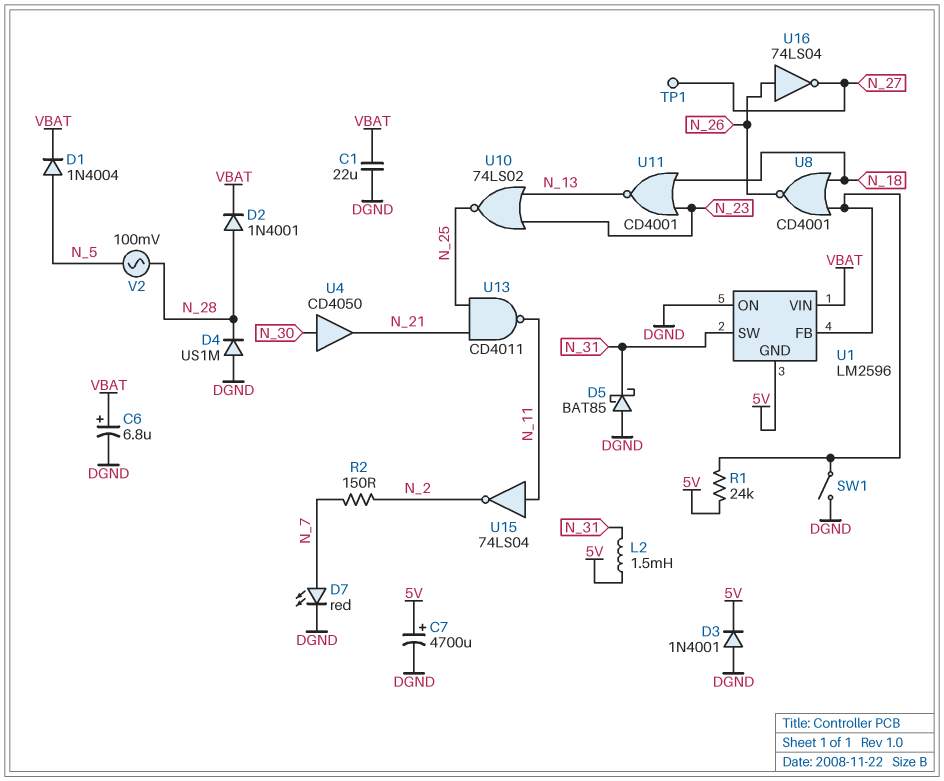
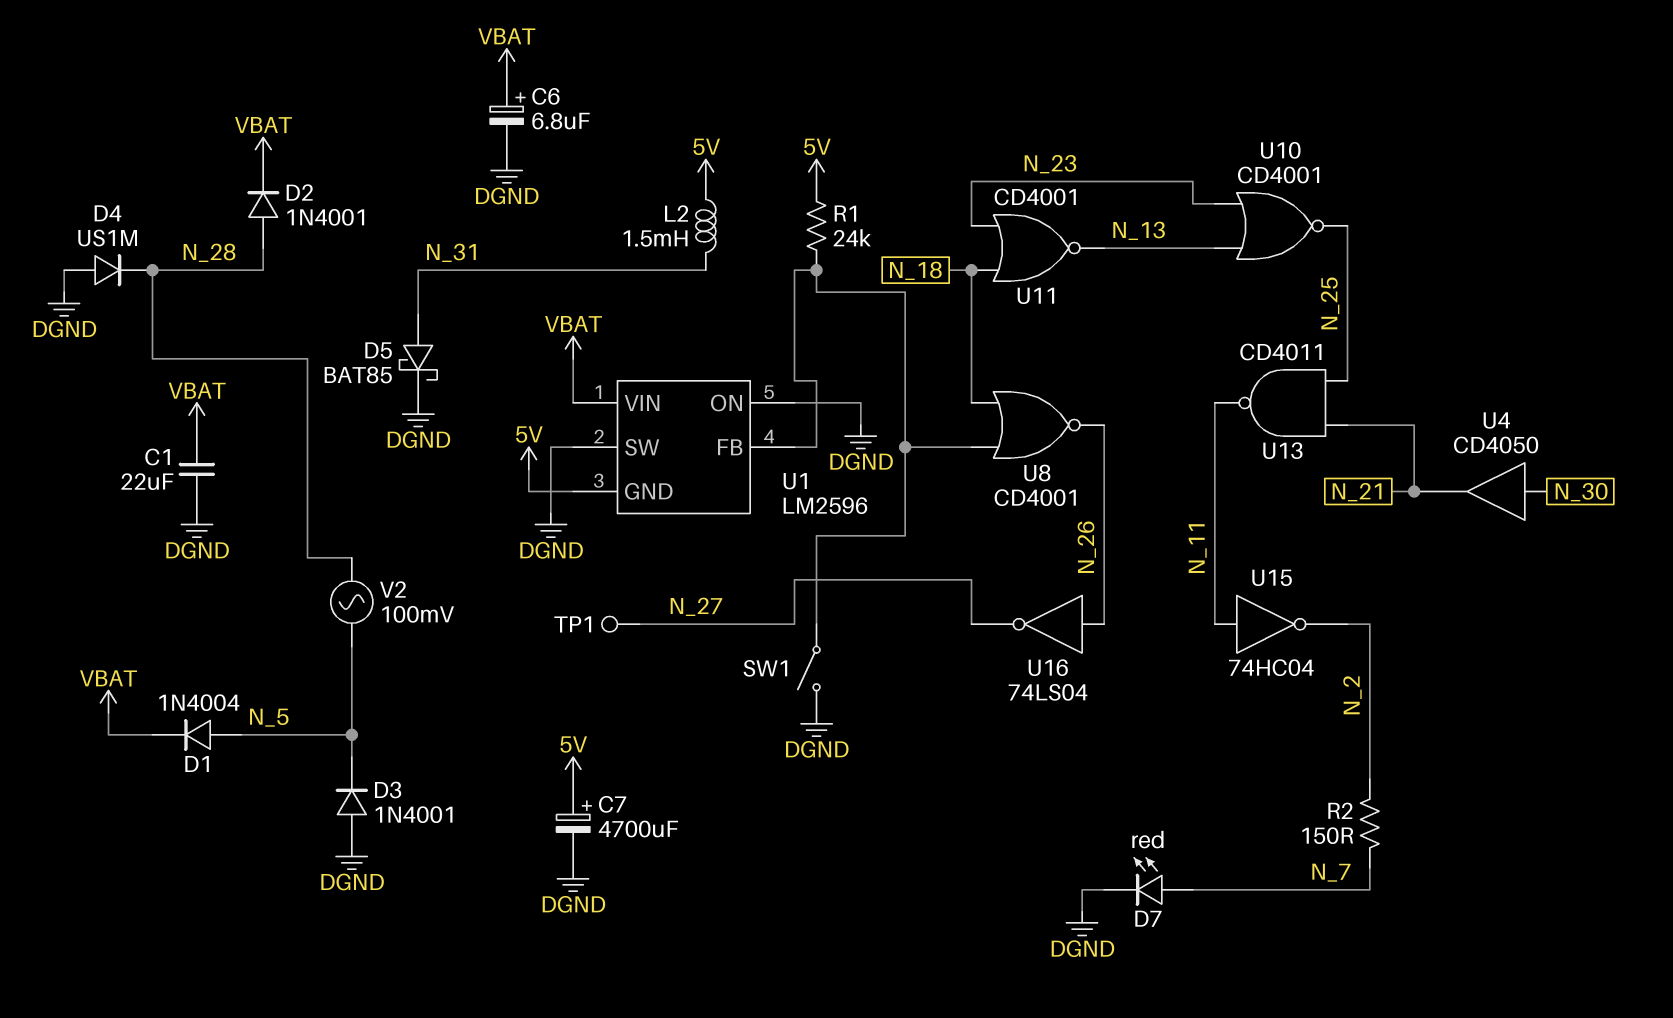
D3: diode 1N4001 (A DGND, K 5V) -> diode 1N4001 (A DGND, K N_5)
D5: schottky BAT85 (A DGND, K N_31) -> schottky BAT85 (A N_31, K DGND)
U1 pin SW: N_31 -> DGND
U10: NOR 74LS02 (in N_13, in N_23, out N_25) -> NOR CD4001 (in N_13, in N_23, out N_25)
U15: NOT 74LS04 (in N_11, out N_2) -> NOT 74HC04 (in N_11, out N_2)

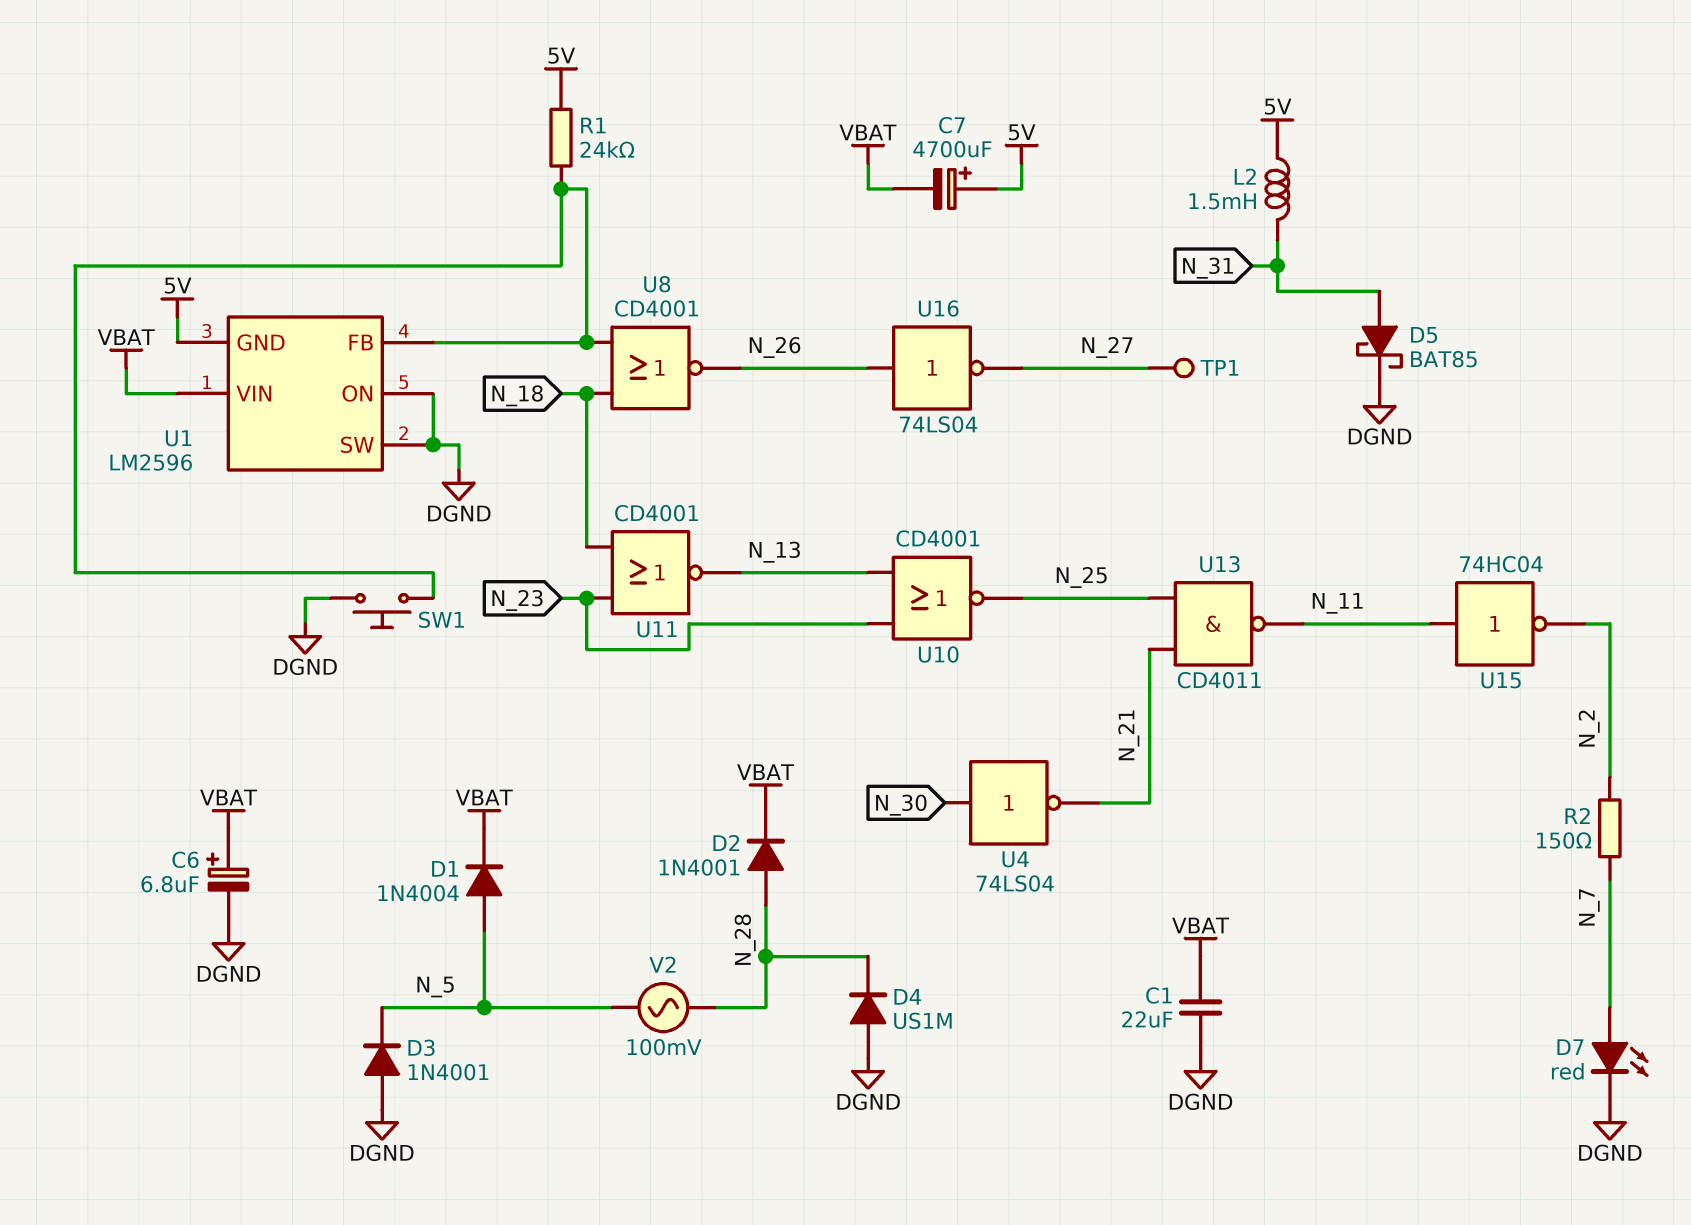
C7: 4700uF (plus 5V, minus DGND) -> 4700uF (plus 5V, minus VBAT)
SW1: switch (DGND, U1/FB) -> button (DGND, U1/FB)
U4: buffer CD4050 (in N_30, out N_21) -> NOT 74LS04 (in N_30, out N_21)

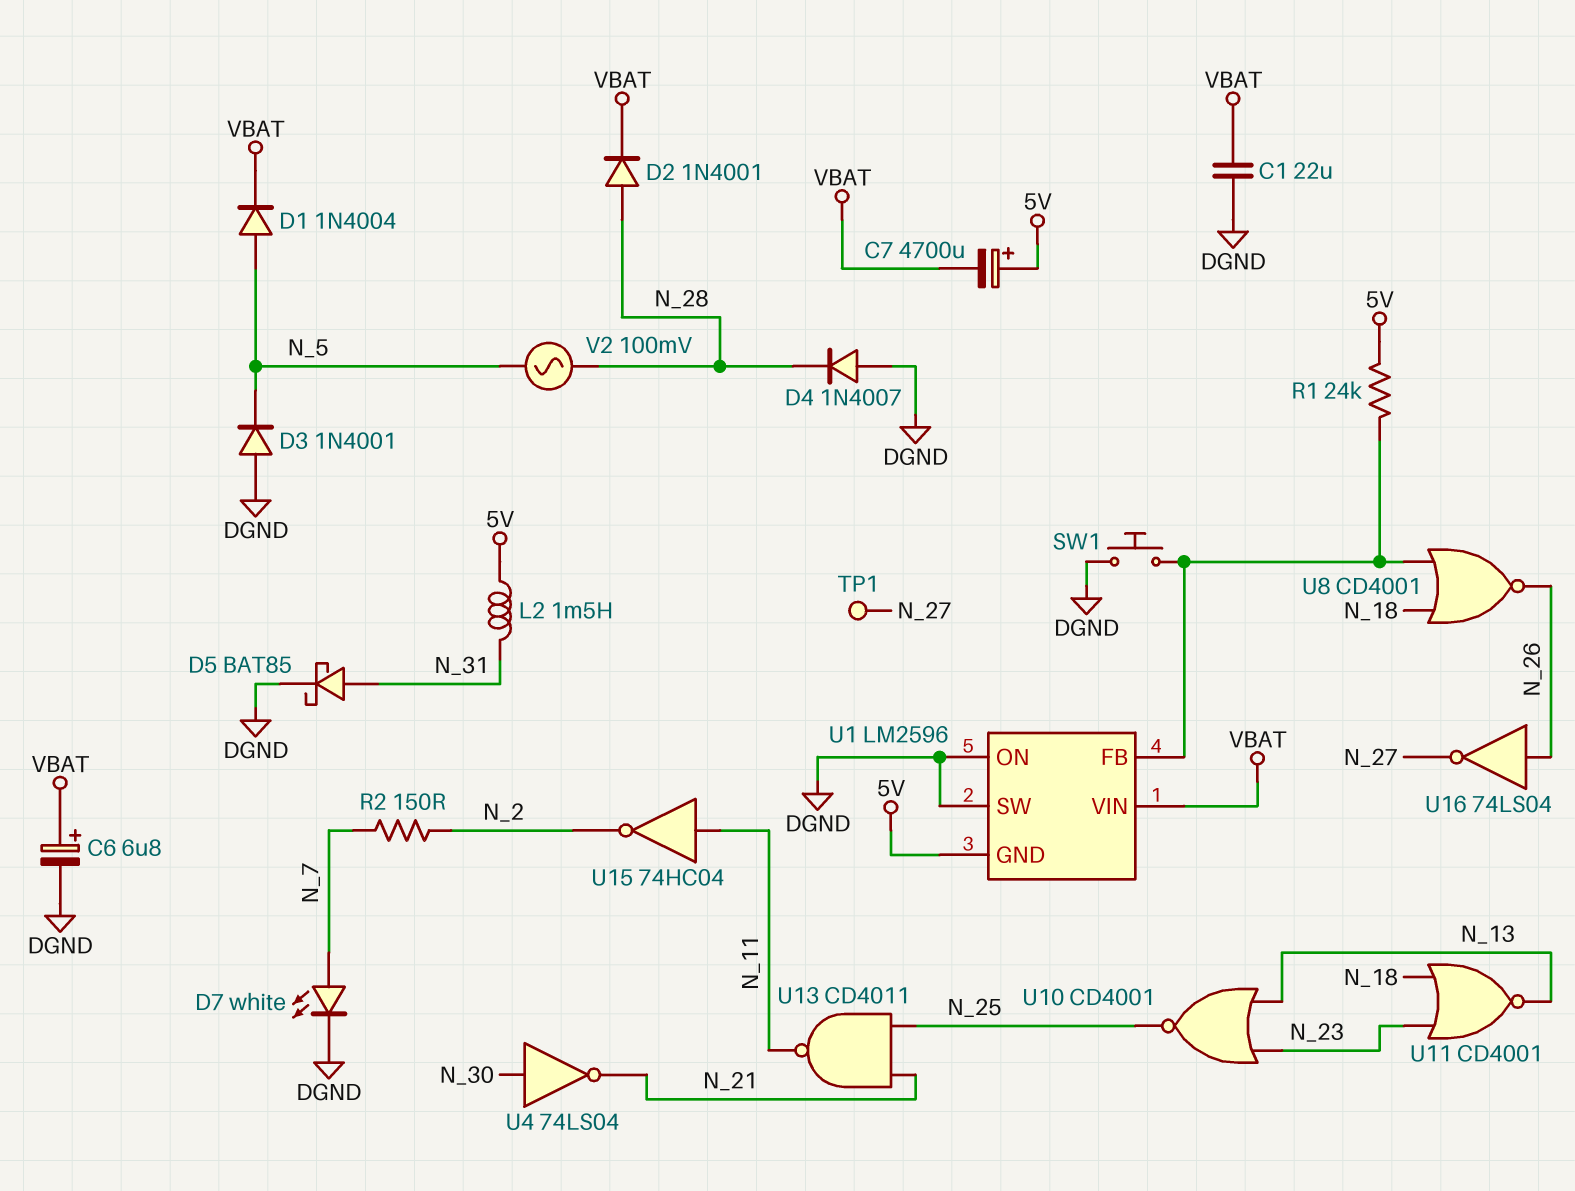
D4: diode US1M (A DGND, K N_28) -> diode 1N4007 (A DGND, K N_28)
D7: LED red (A N_7, K DGND) -> LED white (A N_7, K DGND)

